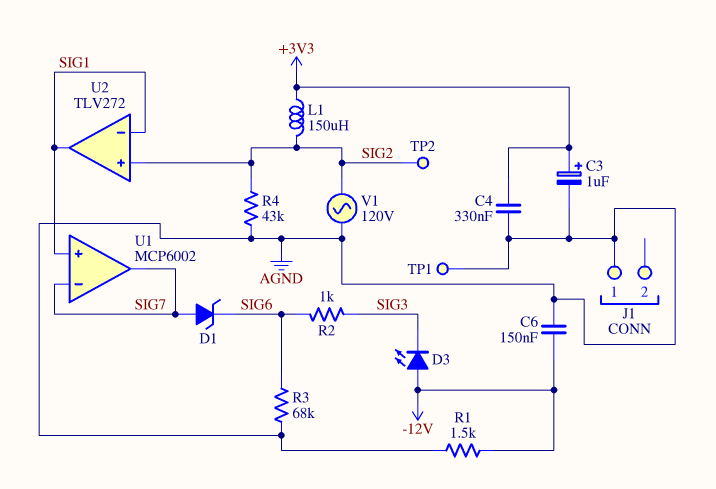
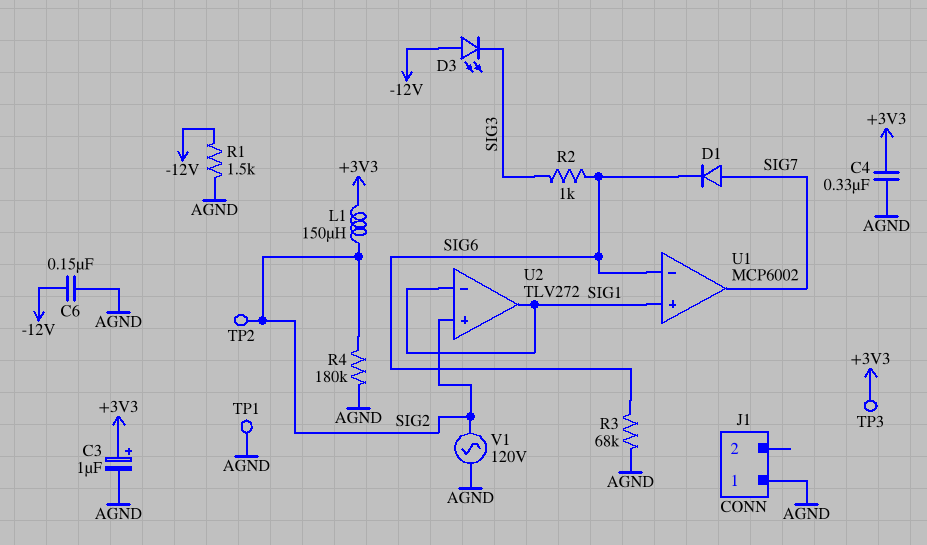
D1: zener (A SIG7, K SIG6) -> diode (A SIG7, K SIG6)
R4: 43k (AGND, SIG2) -> 180k (AGND, SIG2)
TP3: none -> test point (+3V3)
U1 pin in-: SIG7 -> SIG6

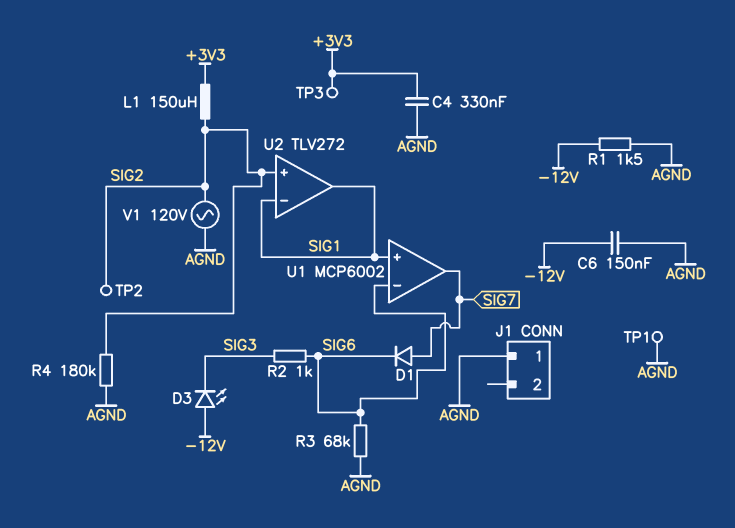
C3: 1uF (plus +3V3, minus AGND) -> none

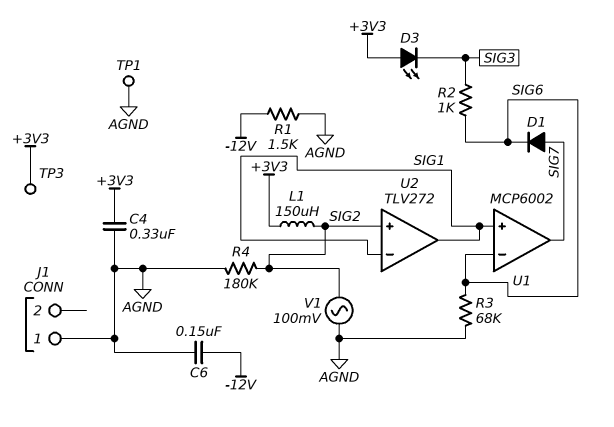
D3: LED (A -12V, K SIG3) -> LED (A +3V3, K SIG3)
TP2: test point (SIG2) -> none
V1: AC 120V (AGND, SIG2) -> AC 100mV (AGND, SIG2)

